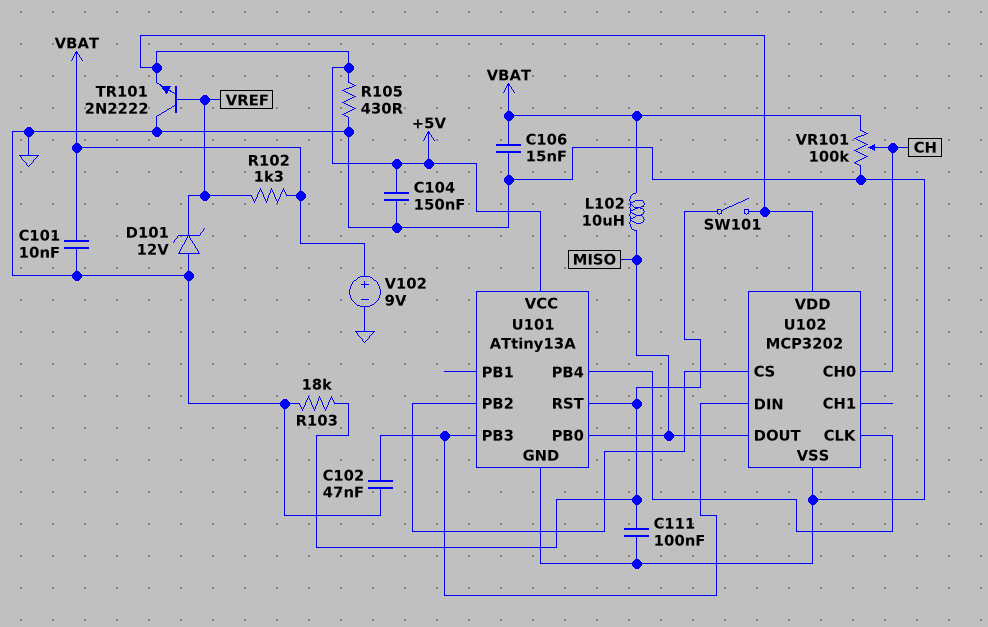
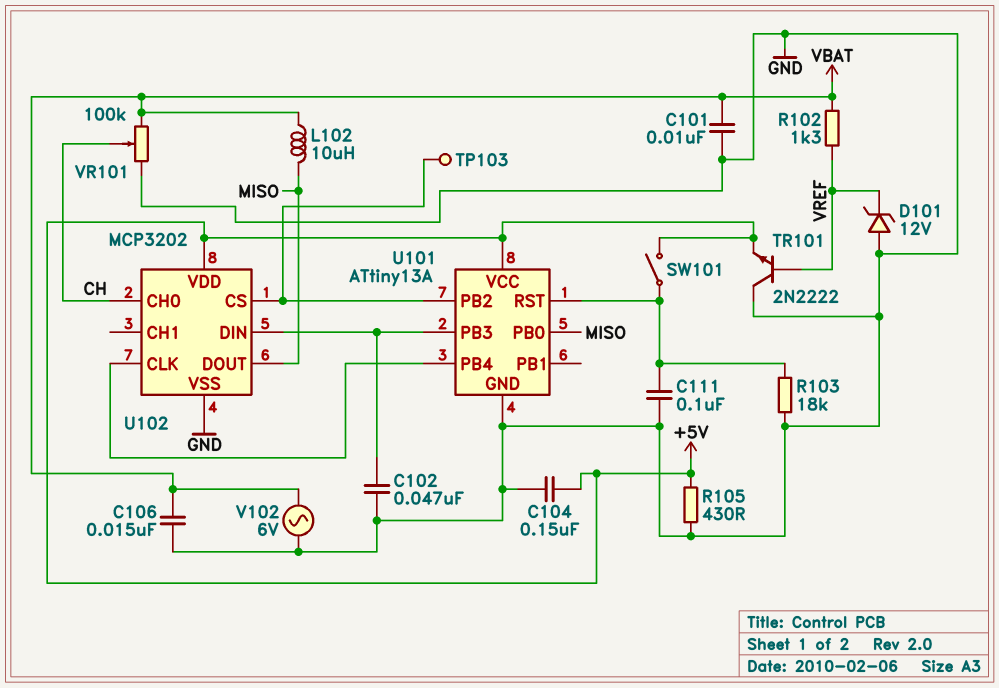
TP103: none -> test point (U101/PB2)
V102: 9V (plus VBAT, minus GND) -> AC 6V (GND, VBAT)

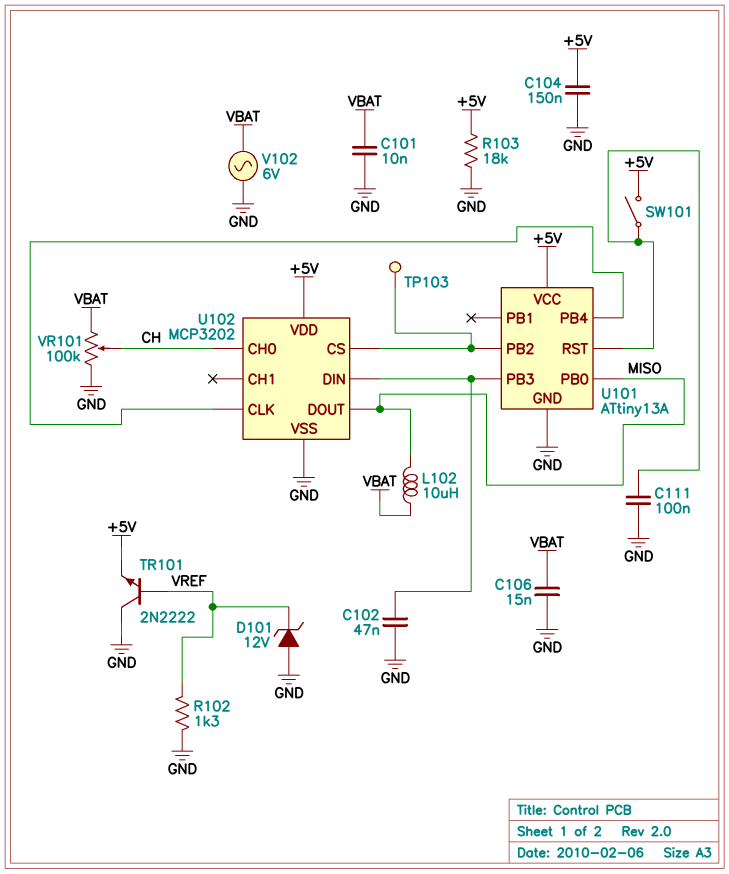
R102: 1.3k (VBAT, VREF) -> 1.3k (GND, VREF)
R103: 18k (GND, U101/RST) -> 18k (+5V, GND)
R105: 430 (+5V, GND) -> none

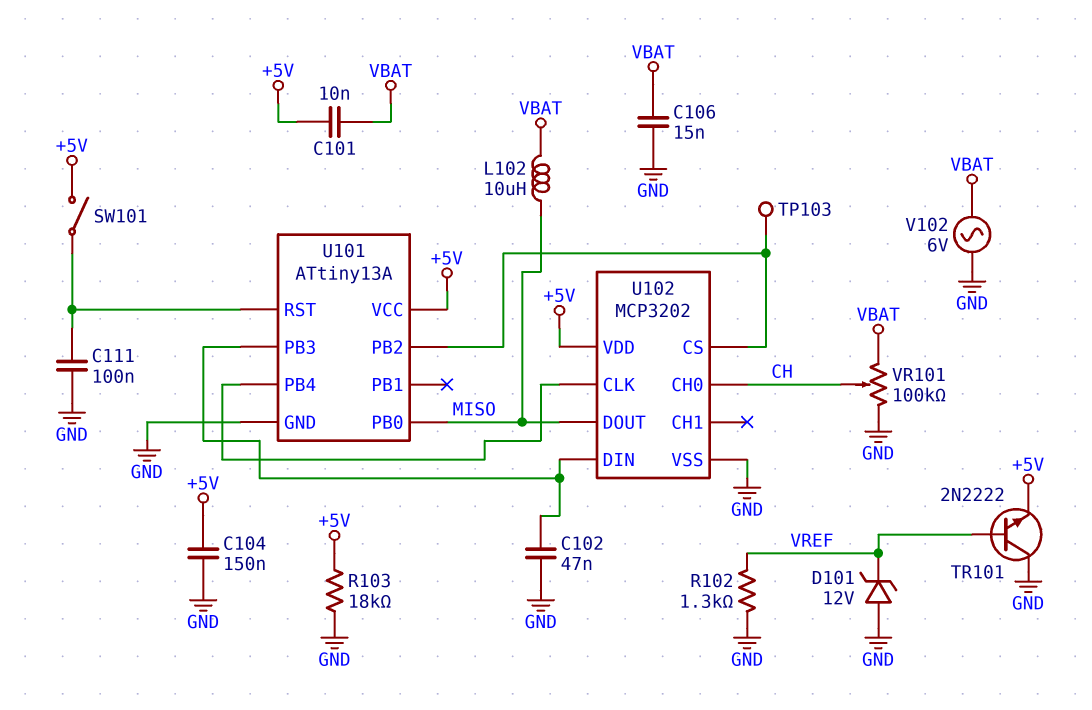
C101: 10nF (GND, VBAT) -> 10nF (+5V, VBAT)

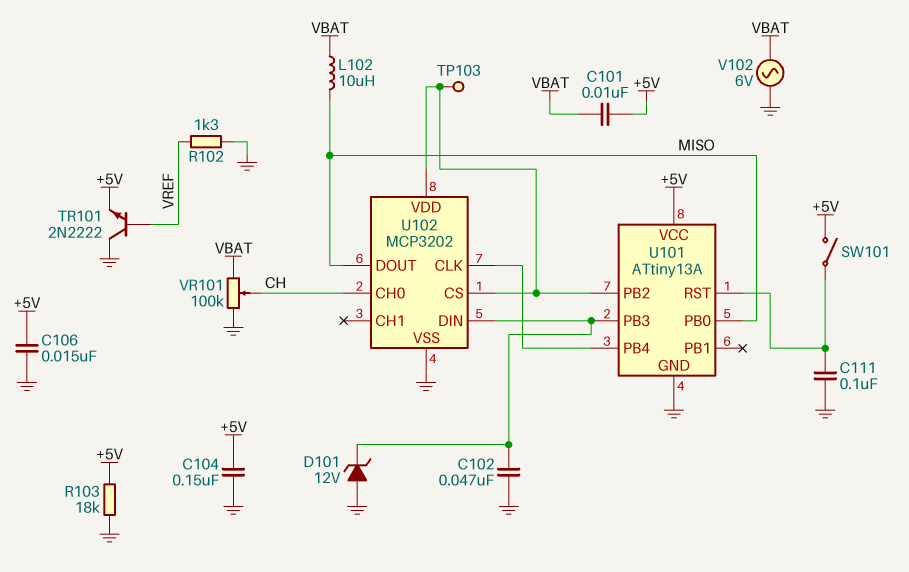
C106: 15nF (GND, VBAT) -> 15nF (+5V, GND)
D101: zener 12V (A GND, K VREF) -> zener 12V (A GND, K U101/PB3)
U102 pin VDD: +5V -> U101/PB2

